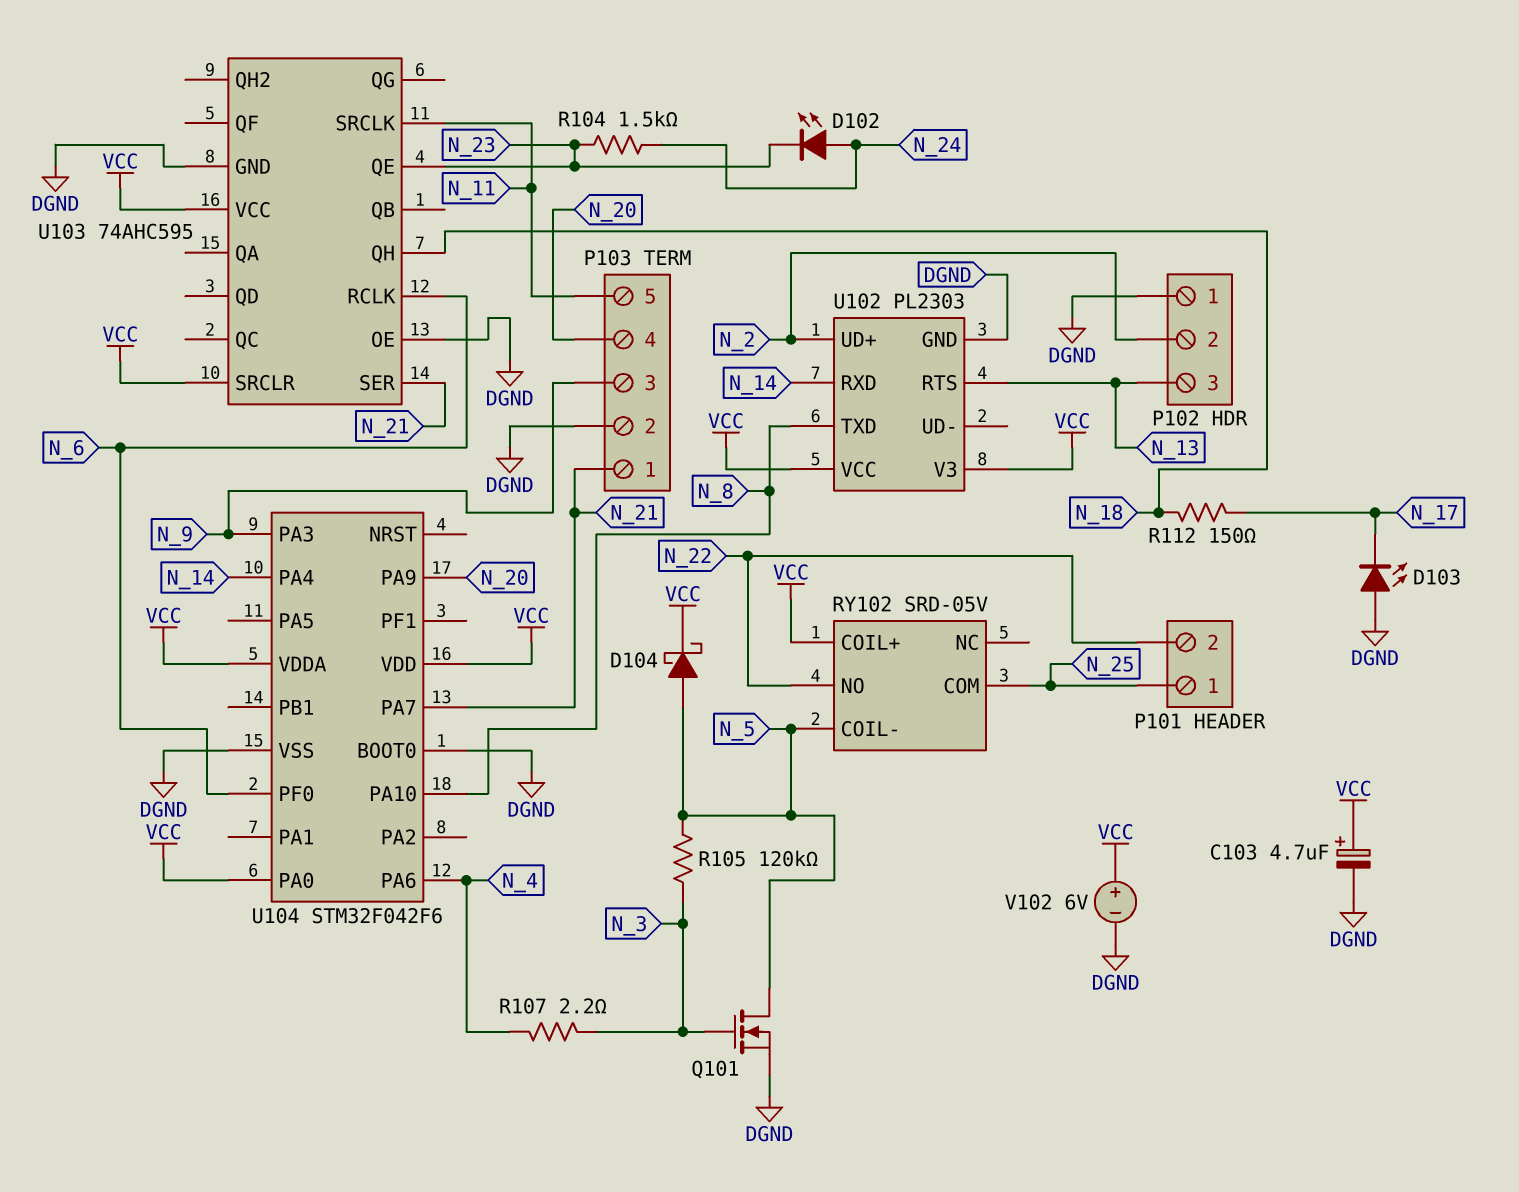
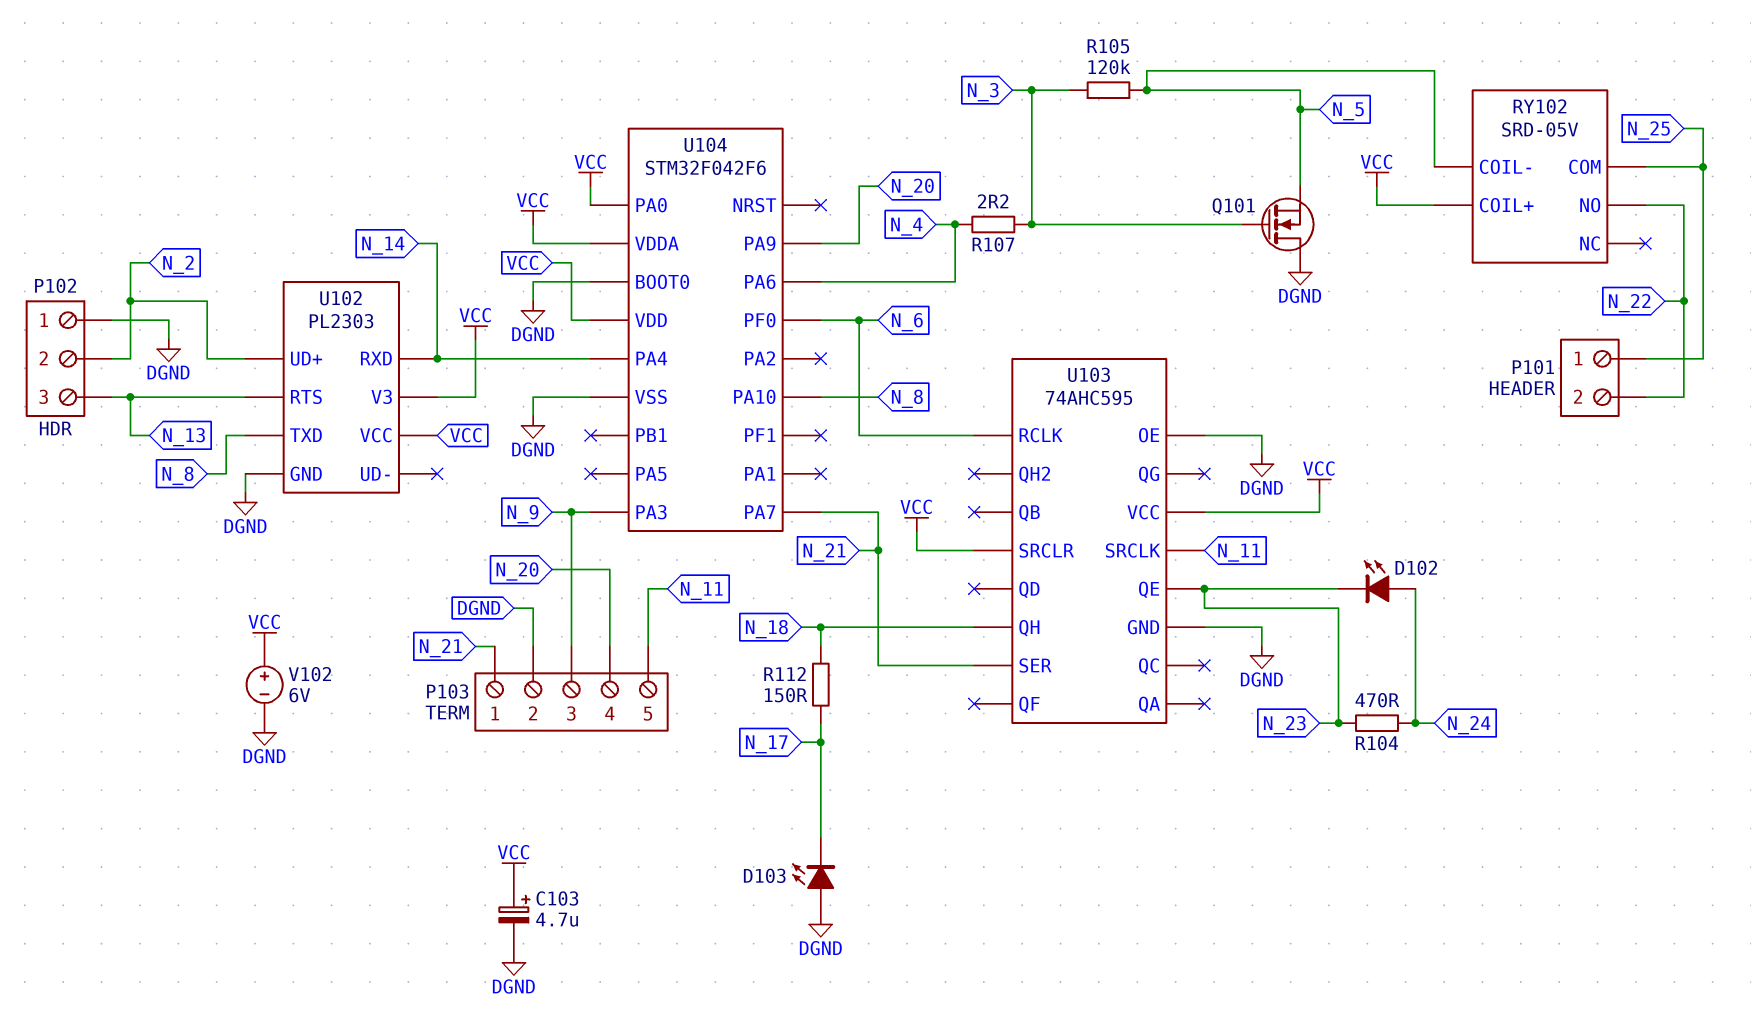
D104: schottky (A N_5, K VCC) -> none
Q101: NMOS (G N_3, D N_5, S DGND) -> NMOS (G N_3, D DGND, S N_5)
R104: 1.5k (N_23, N_24) -> 470 (N_23, N_24)

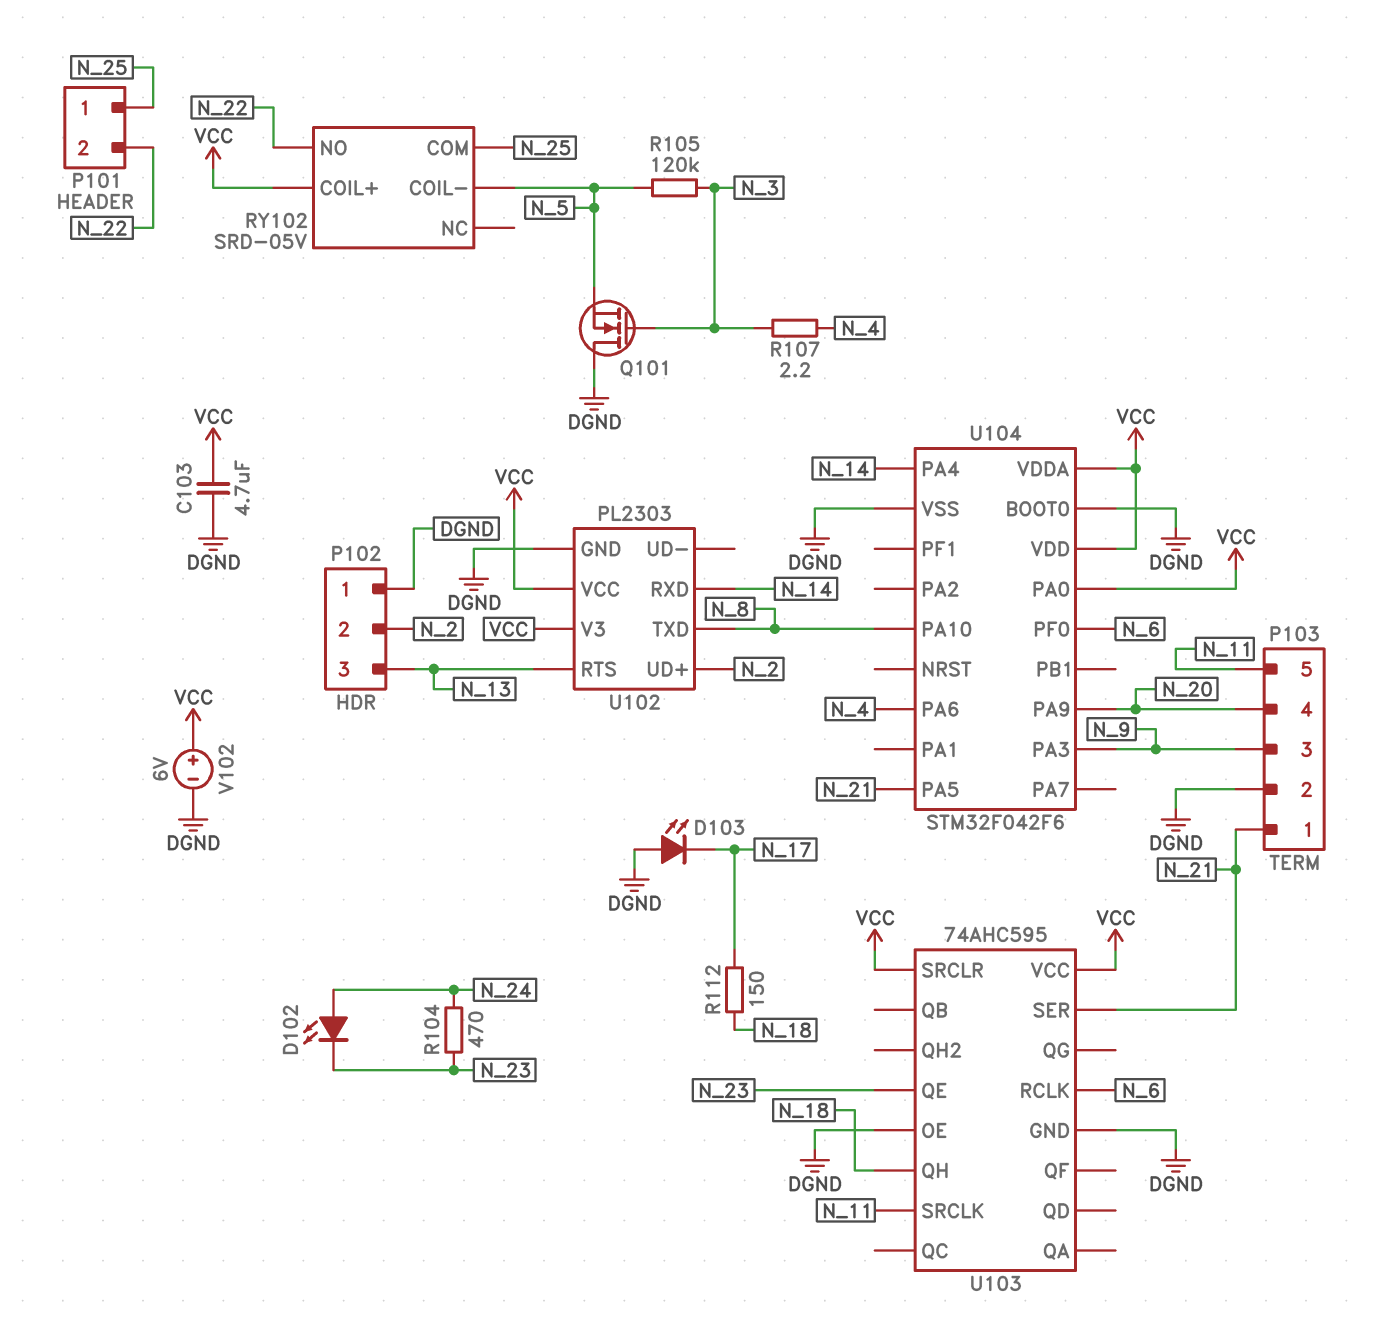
C103: 4.7uF (plus VCC, minus DGND) -> 4.7uF (DGND, VCC)
U104 pin PA5: none -> N_21
U104 pin PA7: N_21 -> none

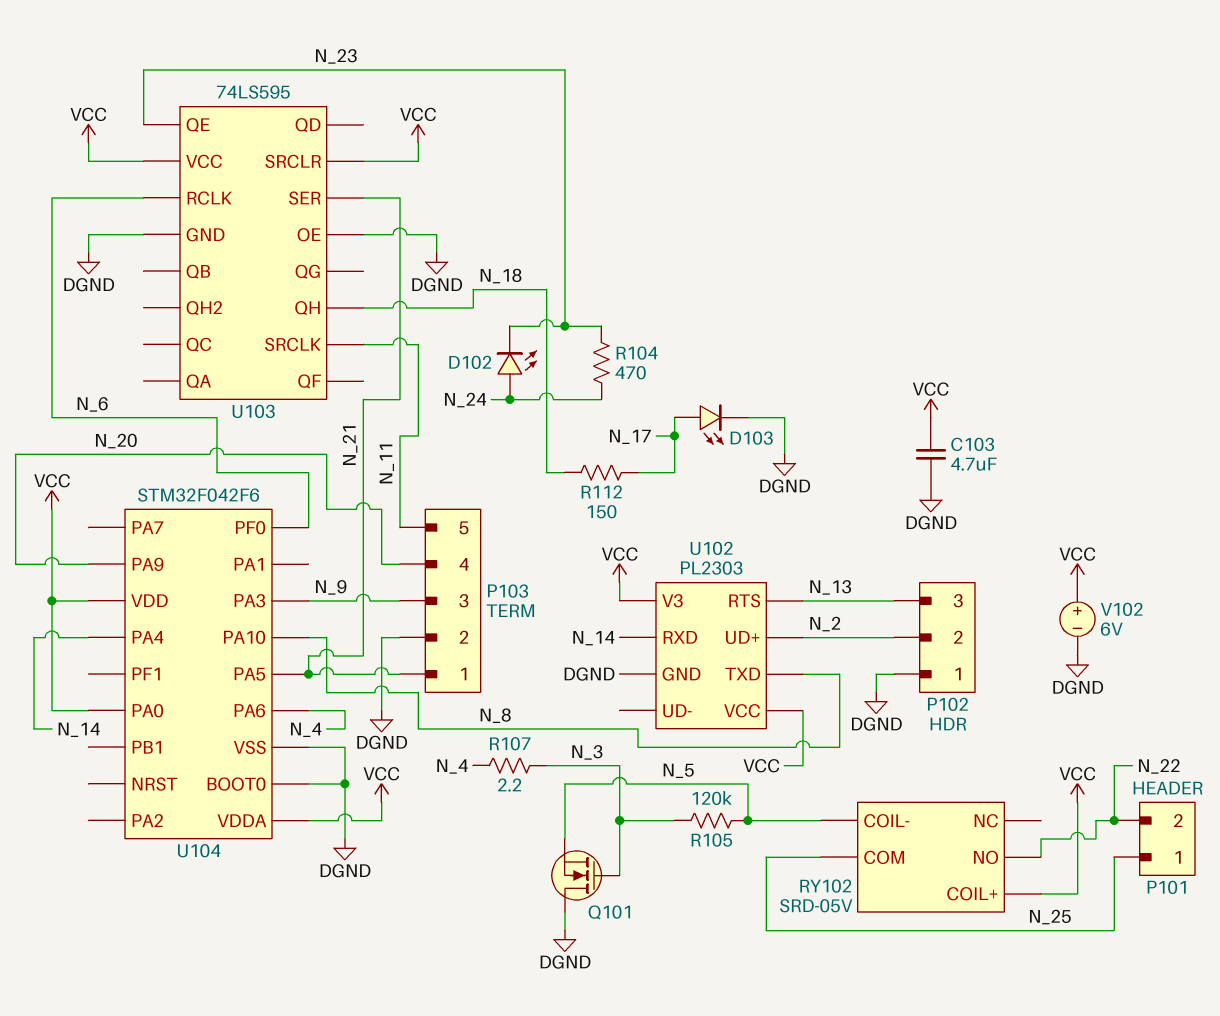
D103: LED (A DGND, K N_17) -> LED (A N_17, K DGND)
U103: 74AHC595 -> 74LS595

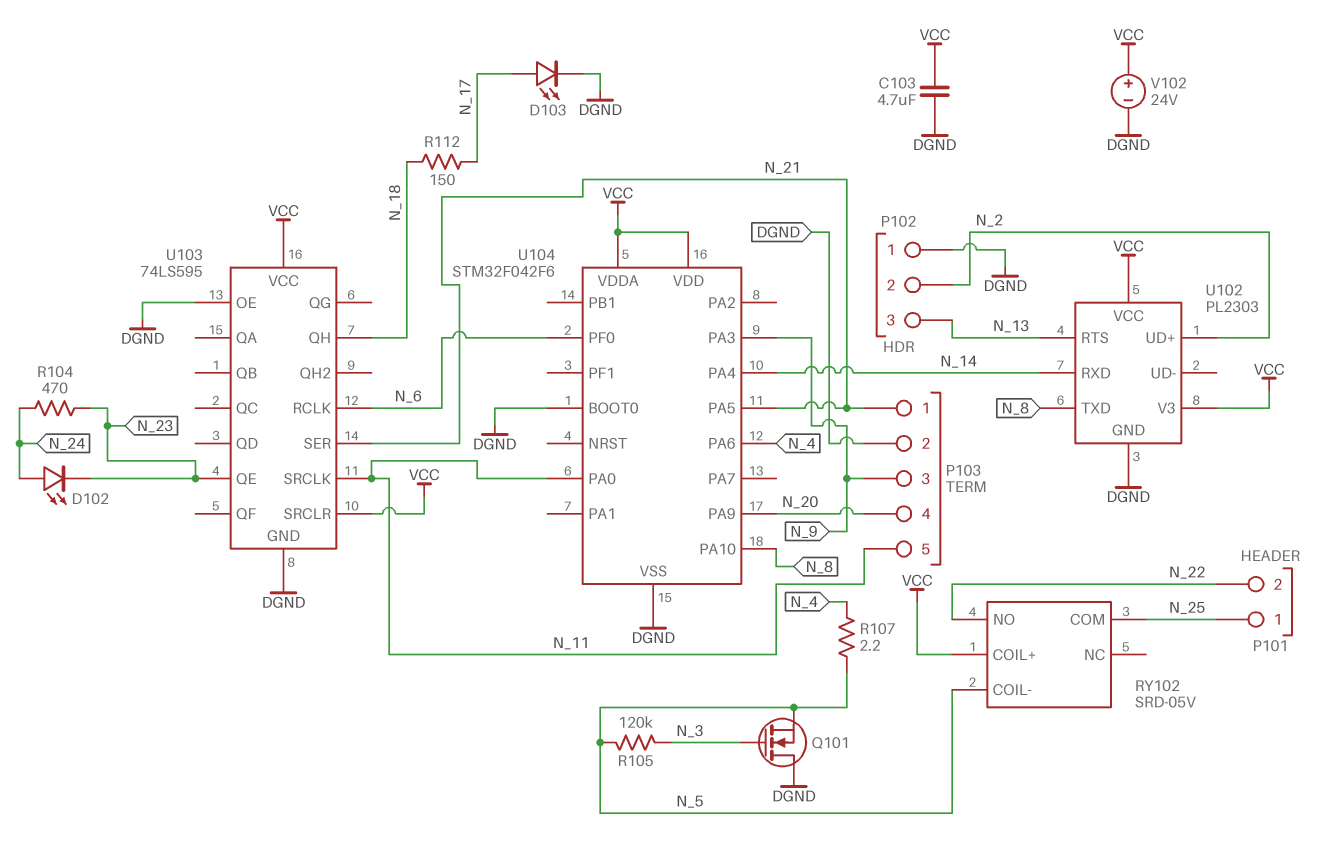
R107: 2.2 (N_3, N_4) -> 2.2 (N_4, N_5)
U104 pin PA0: VCC -> N_11
V102: 6V (plus VCC, minus DGND) -> 24V (plus VCC, minus DGND)

